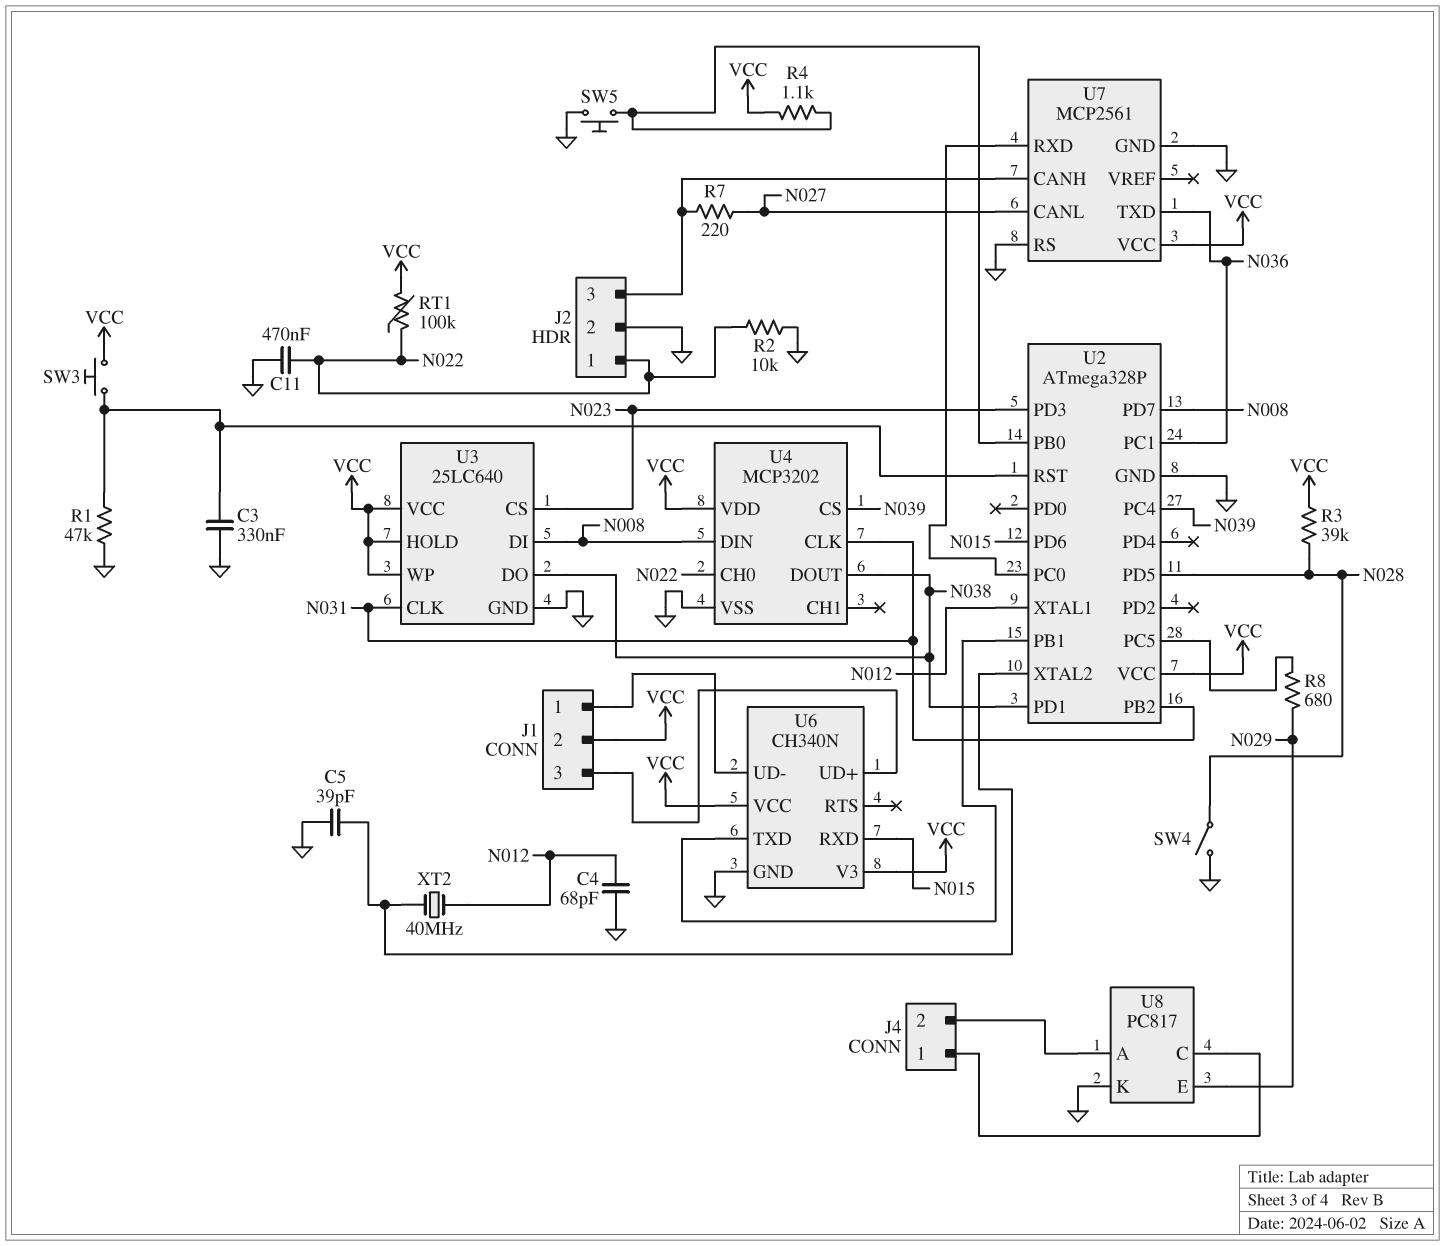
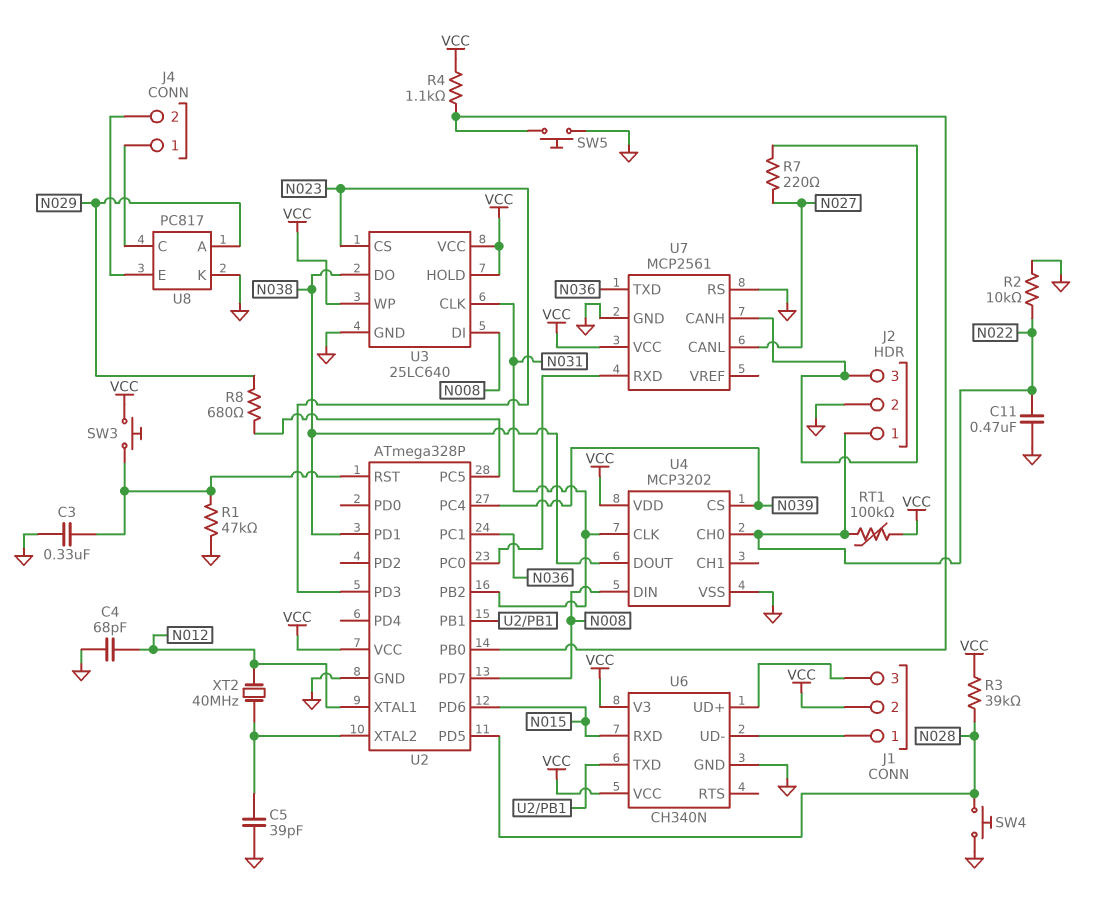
SW4: switch (GND, N028) -> button (GND, N028)
U8 pin A: J4/2 -> N029
U8 pin E: N029 -> J4/2

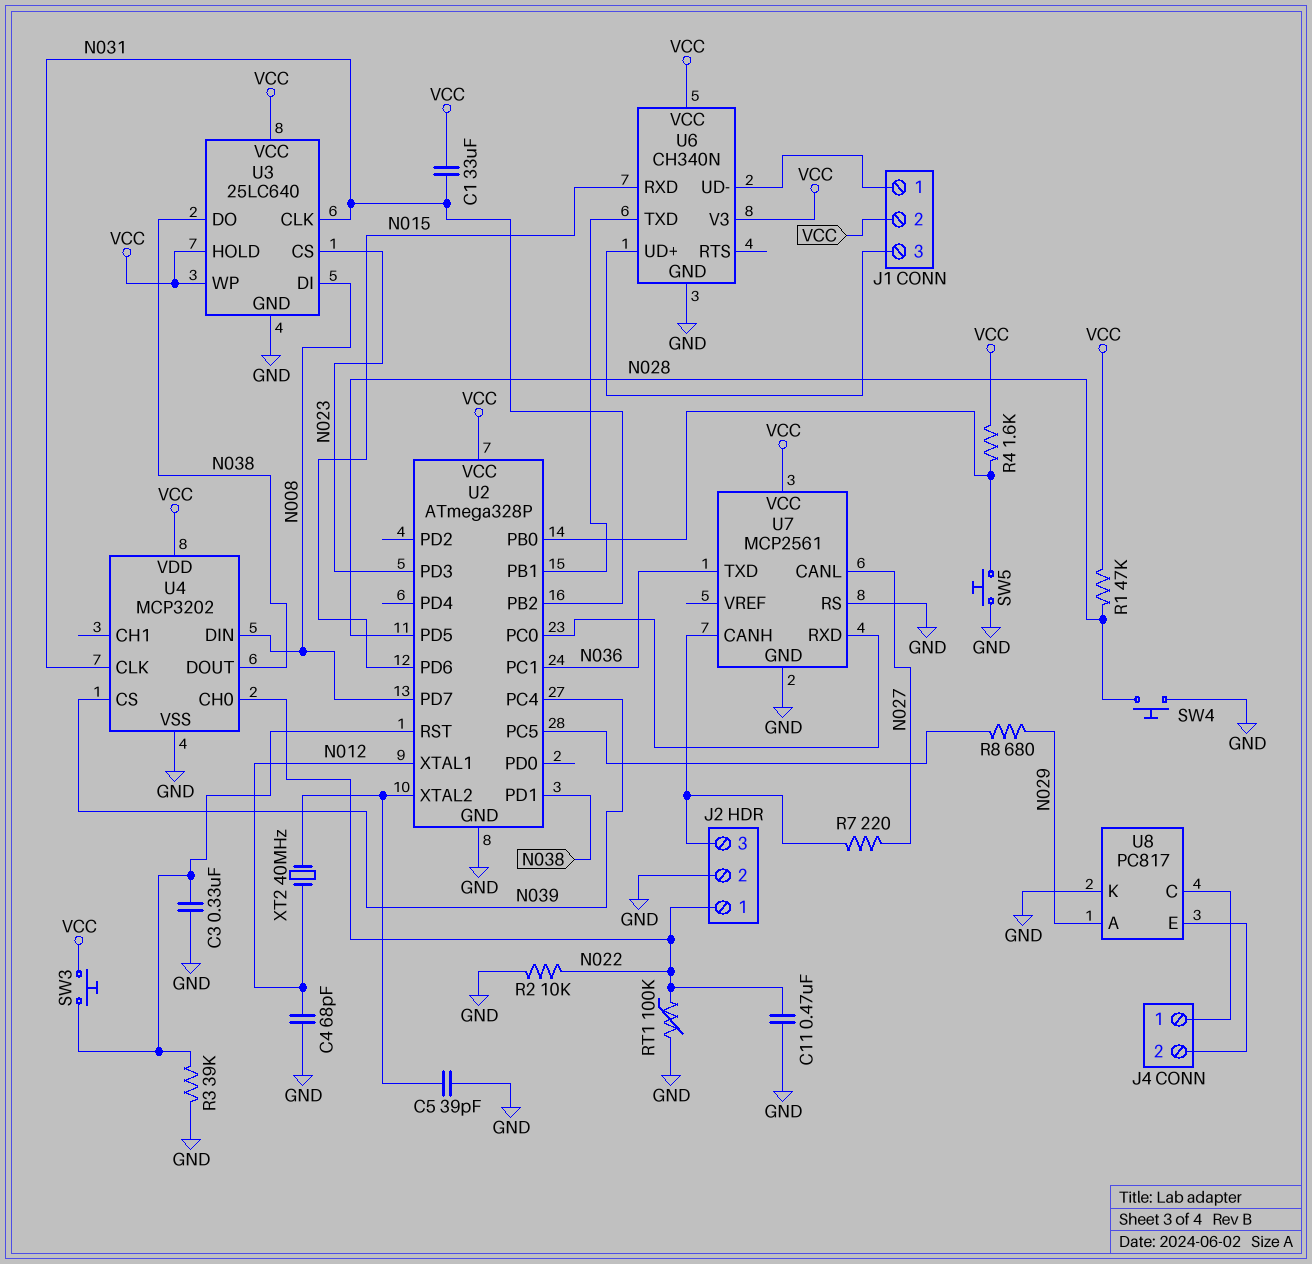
C1: none -> 33uF (N031, VCC)
R1: 47k (GND, U2/RST) -> 47k (N028, VCC)
R3: 39k (N028, VCC) -> 39k (GND, U2/RST)
R4: 1.1k (U2/PB0, VCC) -> 1.6k (U2/PB0, VCC)
RT1: 100k (N022, VCC) -> 100k (GND, N022)

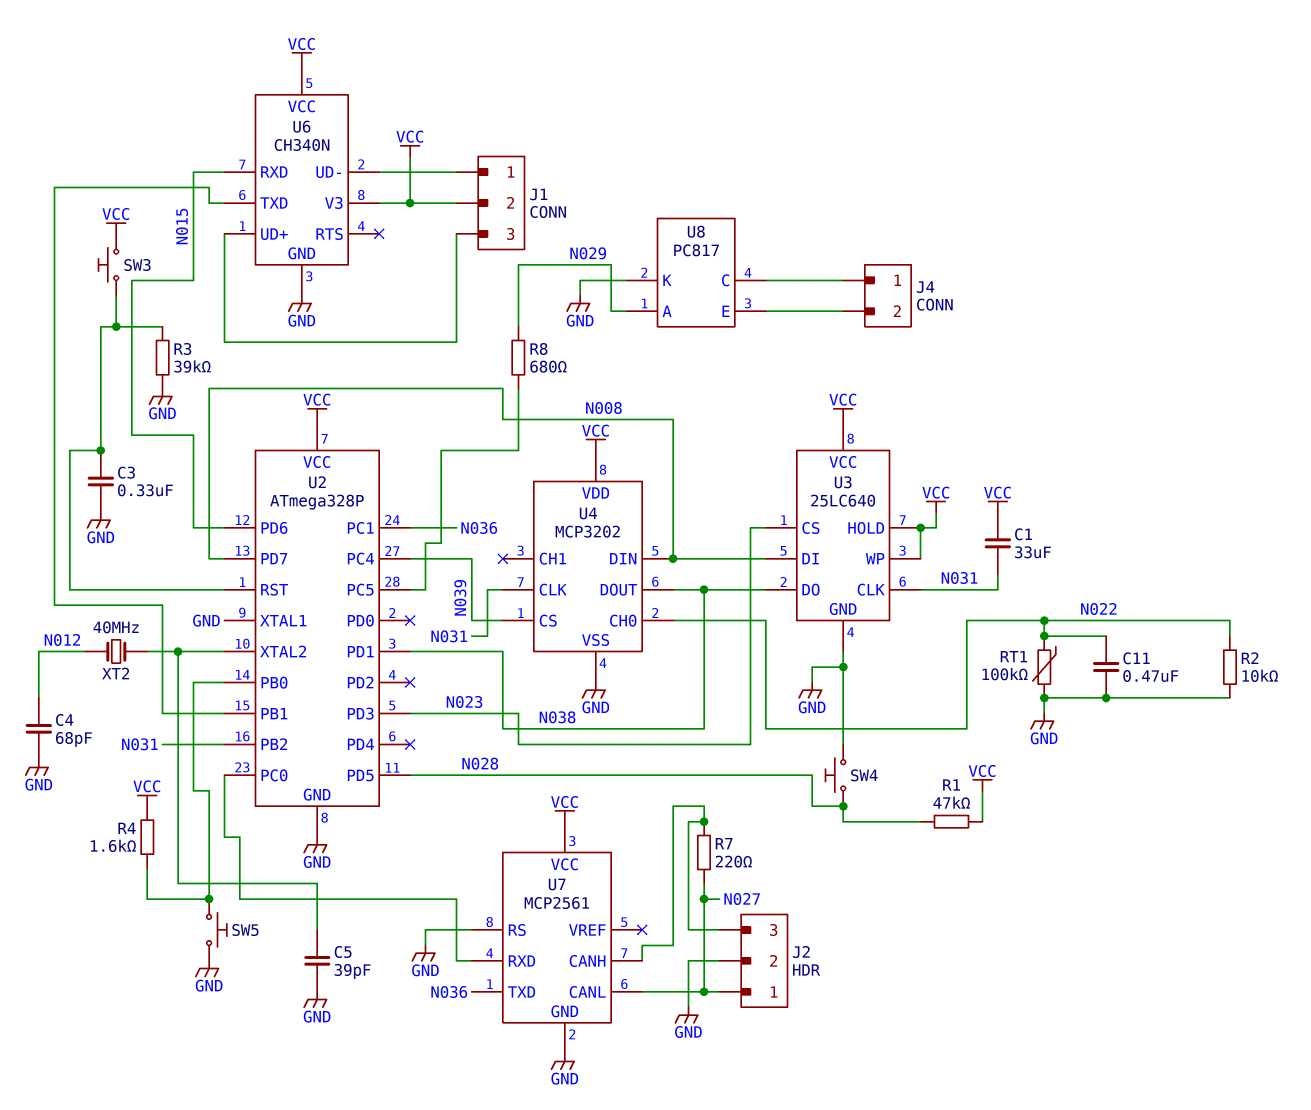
J2 pin 1: N022 -> N027
U2 pin XTAL1: N012 -> GND

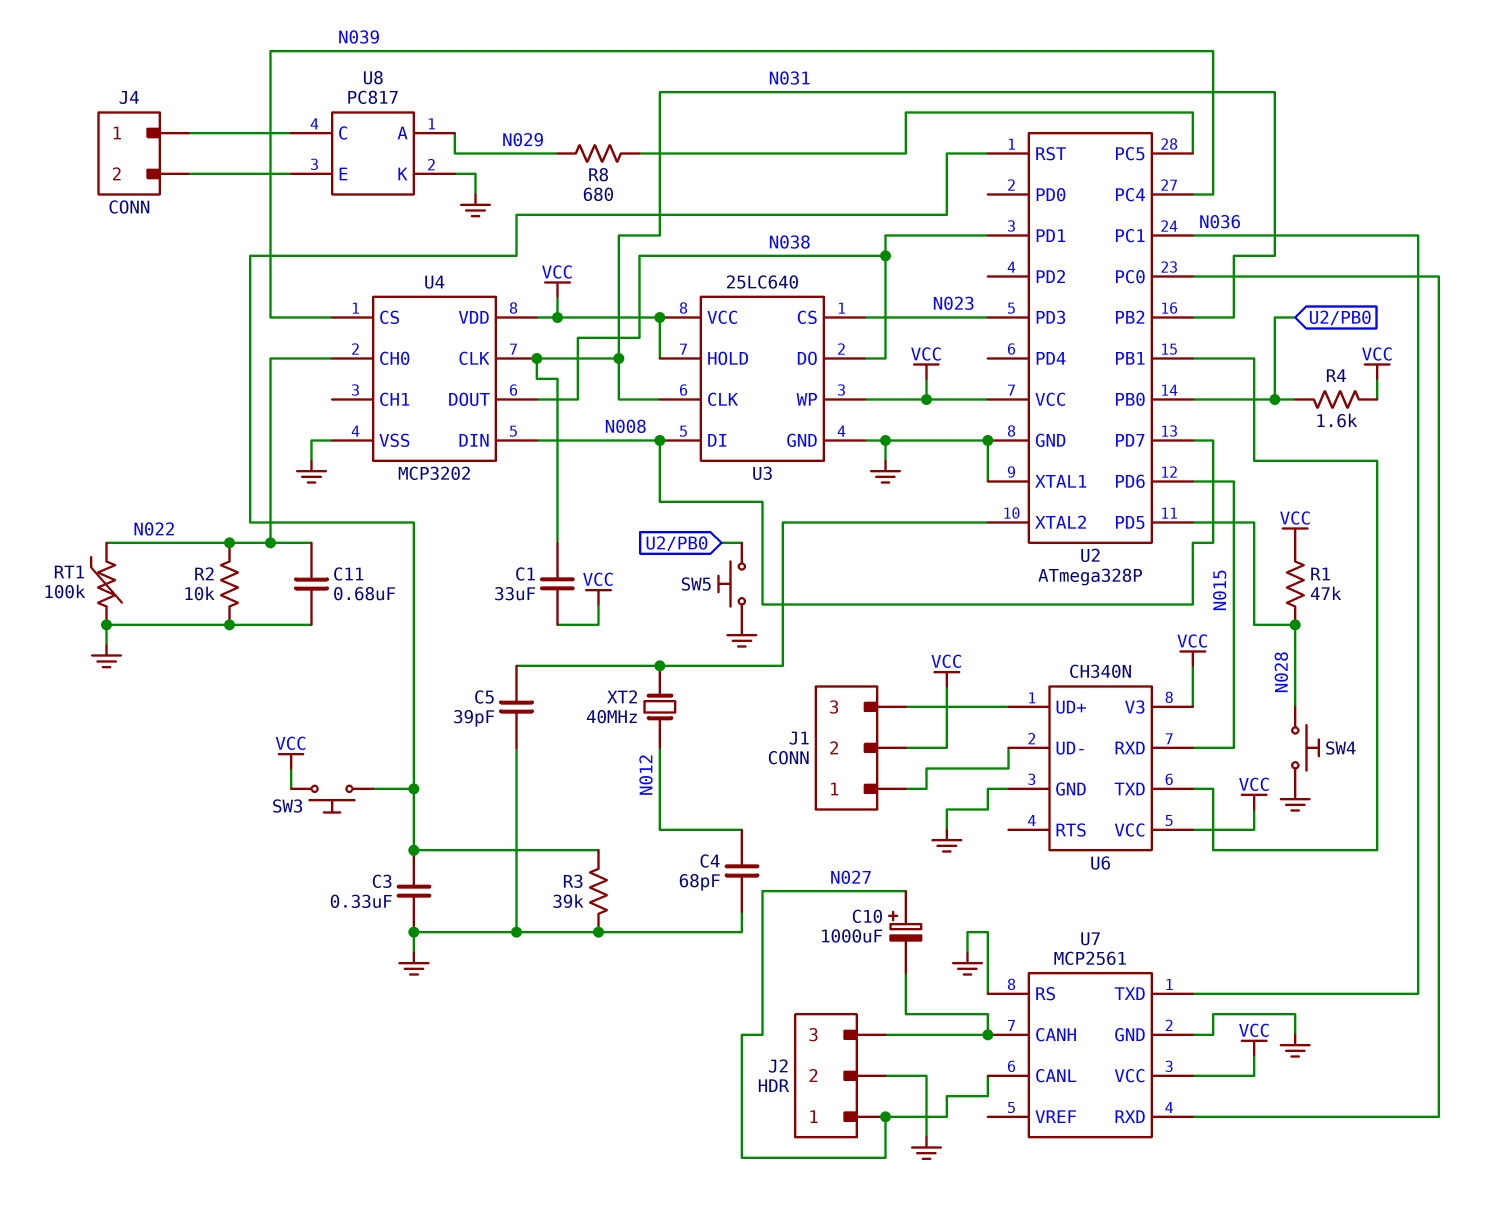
C10: none -> 1000uF (plus N027, minus J2/3)
C11: 470nF (GND, N022) -> 680nF (GND, N022)
R7: 220 (J2/3, N027) -> none

